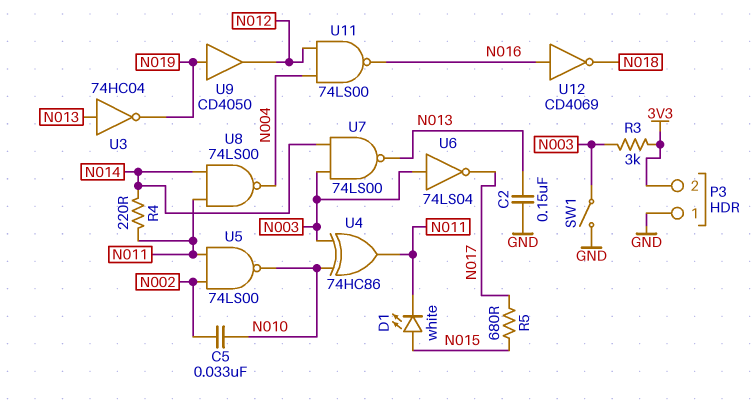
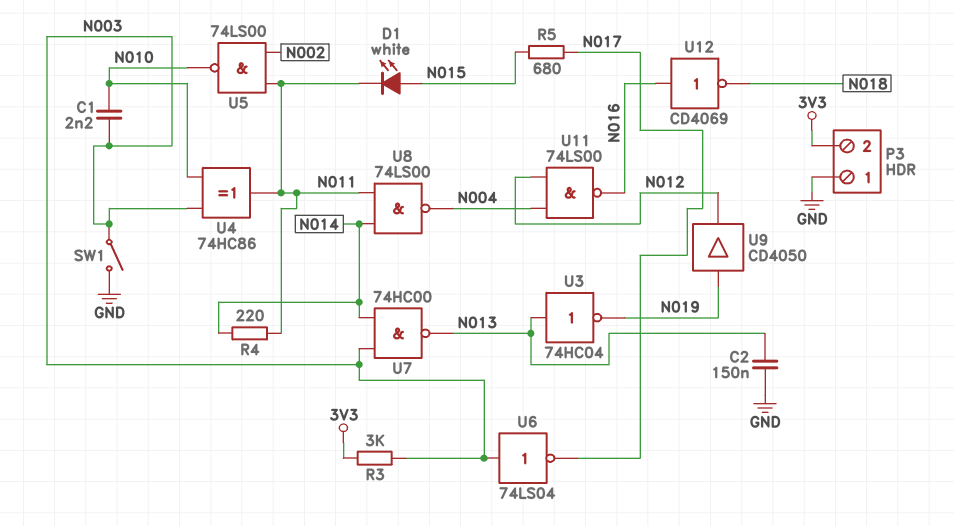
C1: none -> 2.2nF (N003, N010)
C5: 33nF (N002, N010) -> none
U7: NAND 74LS00 (in N003, in N014, out N013) -> NAND 74HC00 (in N003, in N014, out N013)

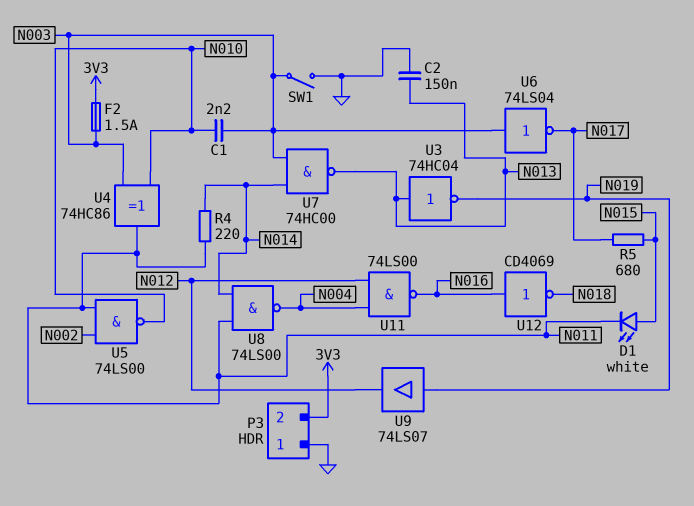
F2: none -> 1.5A (3V3, N003)
R3: 3k (3V3, N003) -> none
U9: buffer CD4050 (in N019, out N012) -> buffer 74LS07 (in N019, out N012)

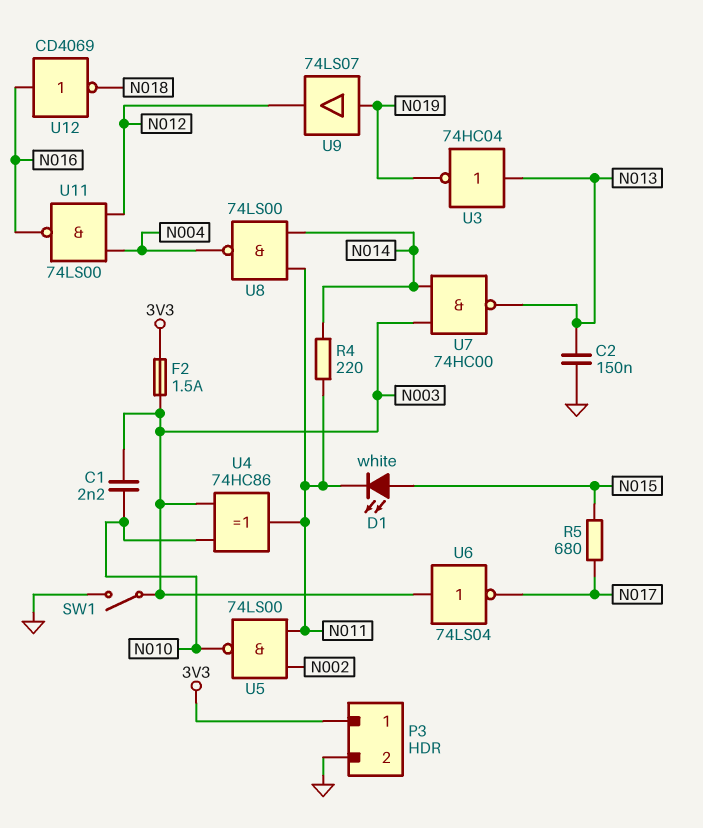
P3 pin 1: GND -> 3V3
P3 pin 2: 3V3 -> GND

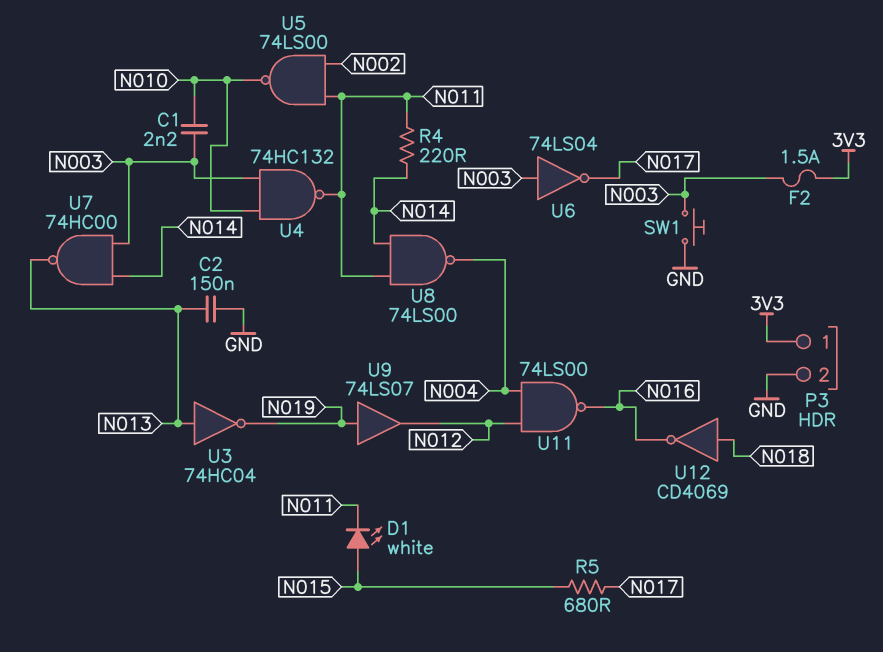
SW1: switch (GND, N003) -> button (GND, N003)
U4: XOR 74HC86 (in N003, in N010, out N011) -> NAND 74HC132 (in N003, in N010, out N011)
U12: NOT CD4069 (in N016, out N018) -> NOT CD4069 (in N018, out N016)

